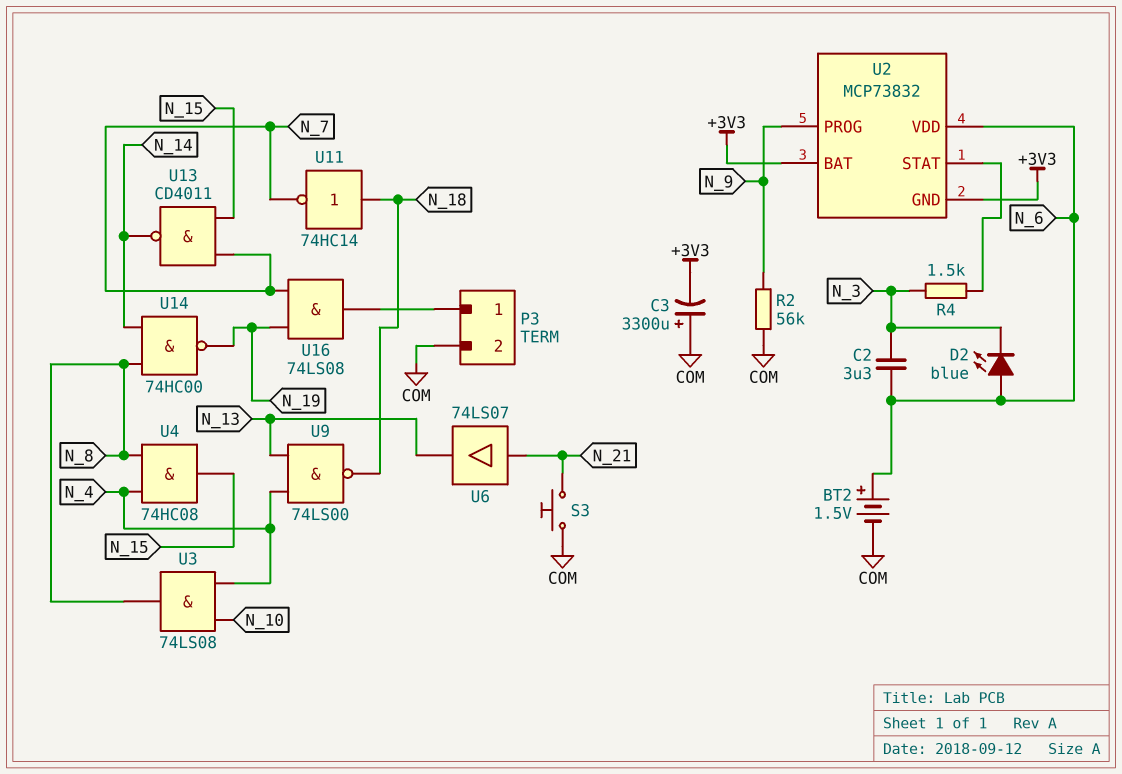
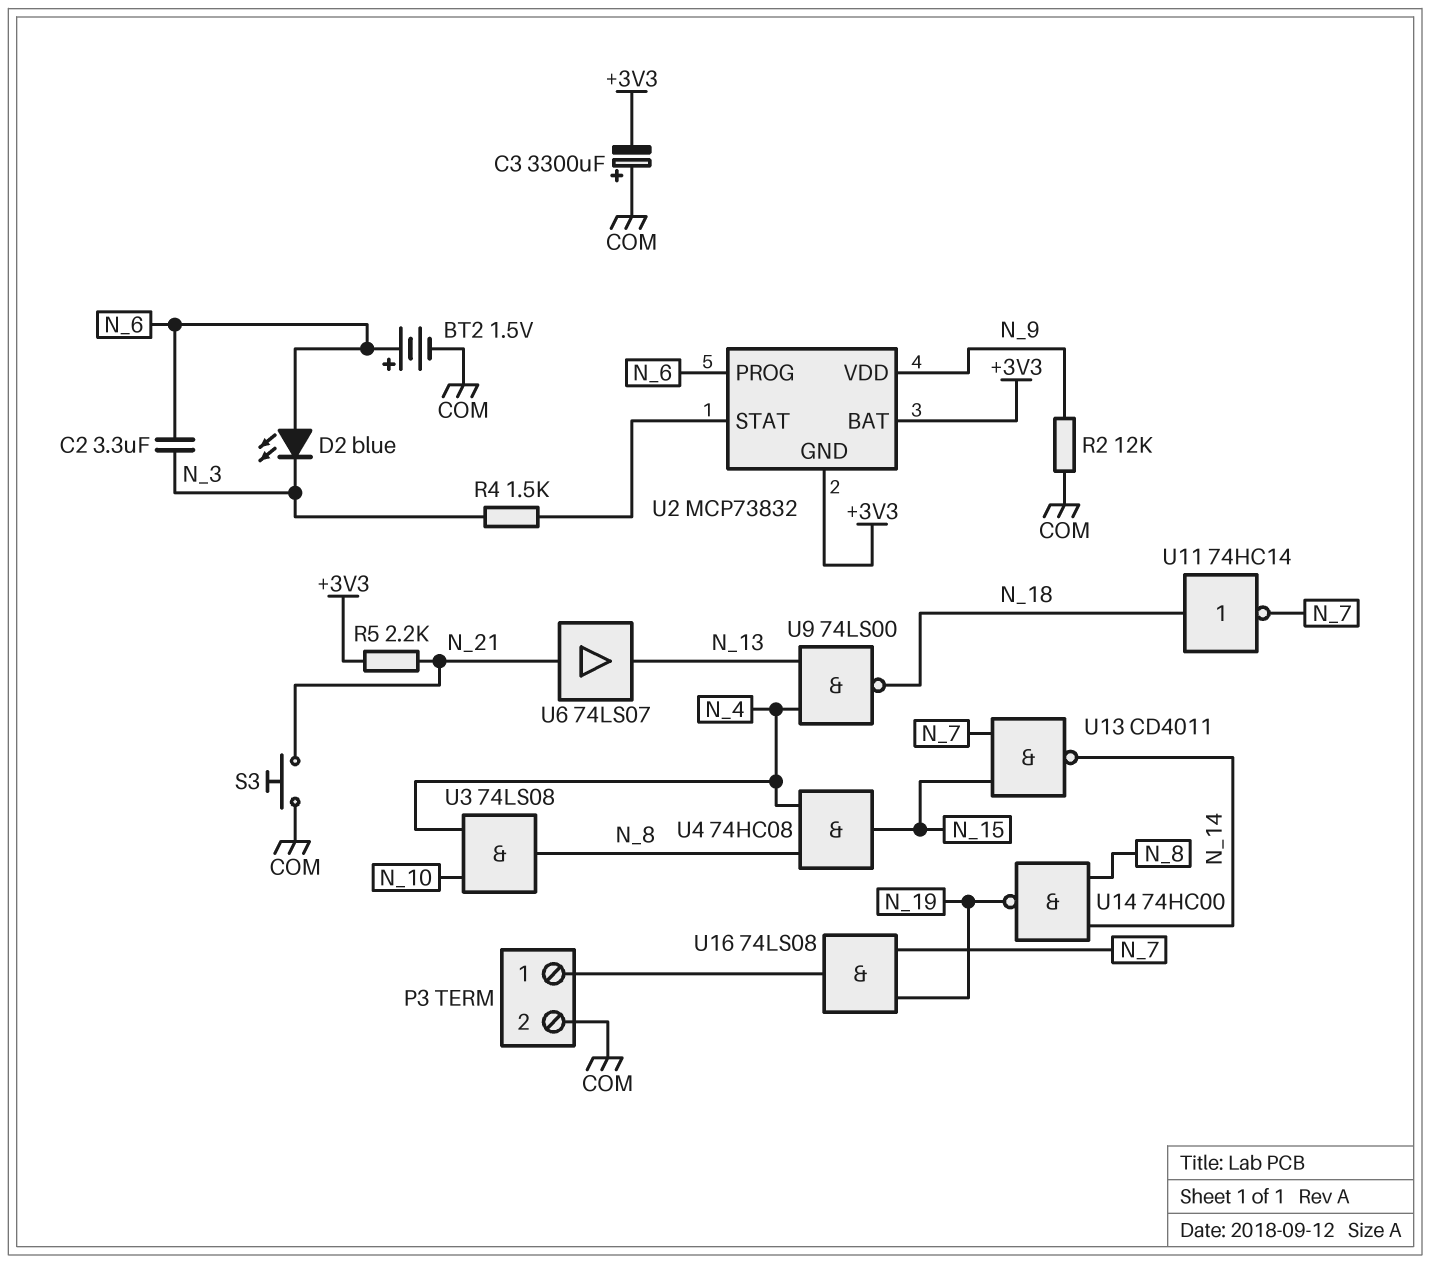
R2: 56k (COM, N_9) -> 12k (COM, N_9)
R5: none -> 2.2k (+3V3, N_21)
U2 pin PROG: N_9 -> N_6
U2 pin VDD: N_6 -> N_9

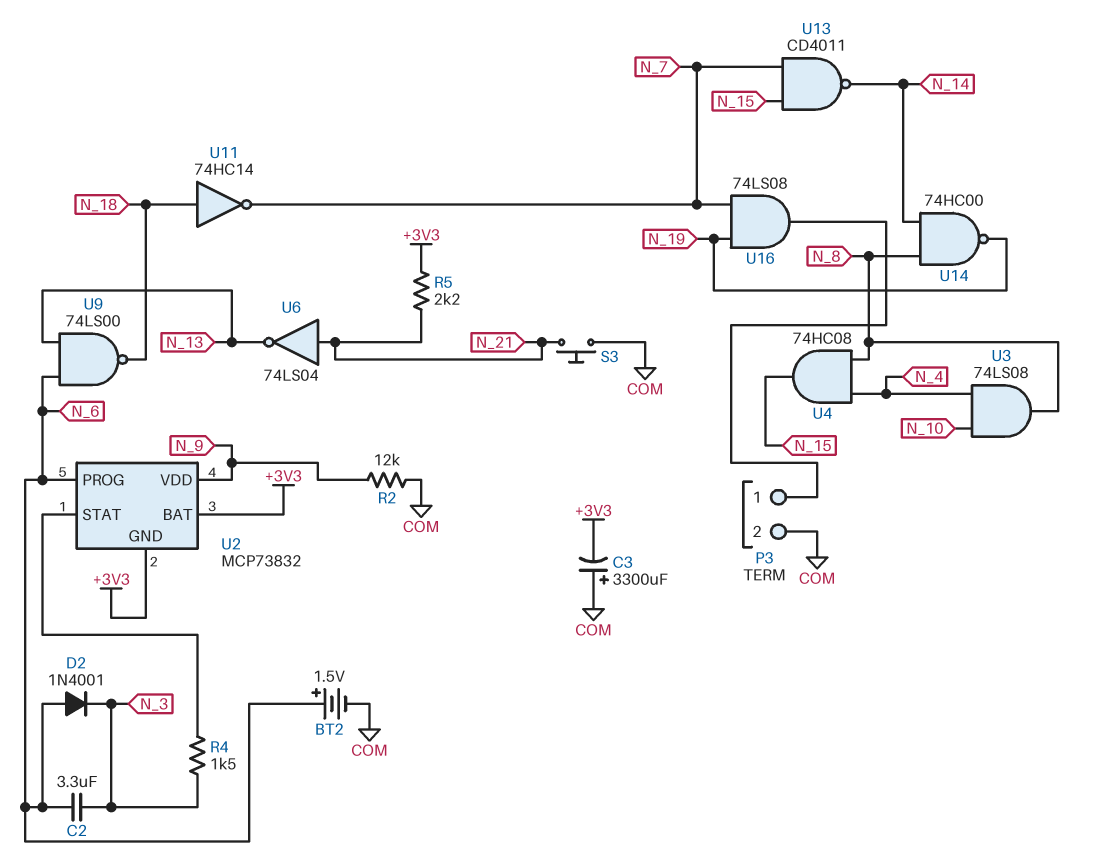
D2: LED blue (A N_6, K N_3) -> diode 1N4001 (A N_6, K N_3)
U6: buffer 74LS07 (in N_21, out N_13) -> NOT 74LS04 (in N_21, out N_13)
U9: NAND 74LS00 (in N_4, in N_13, out N_18) -> NAND 74LS00 (in N_6, in N_13, out N_18)

